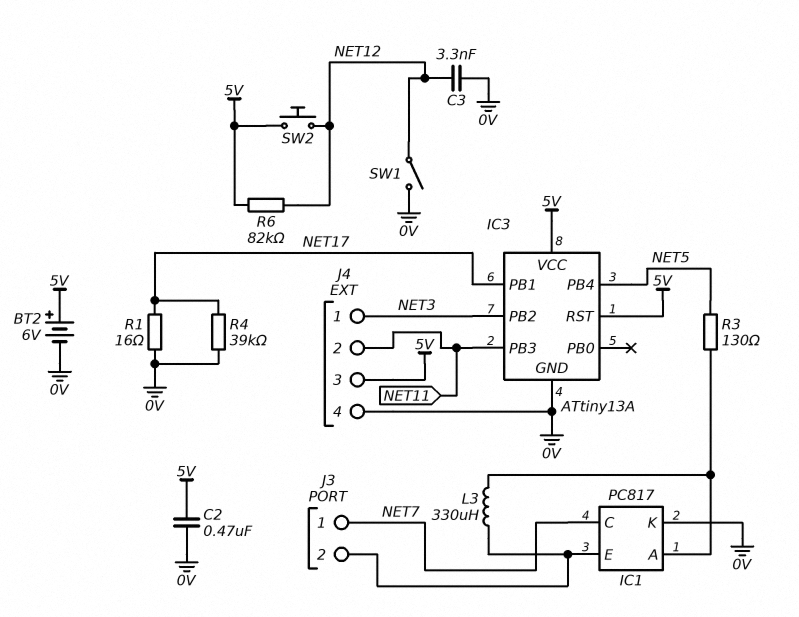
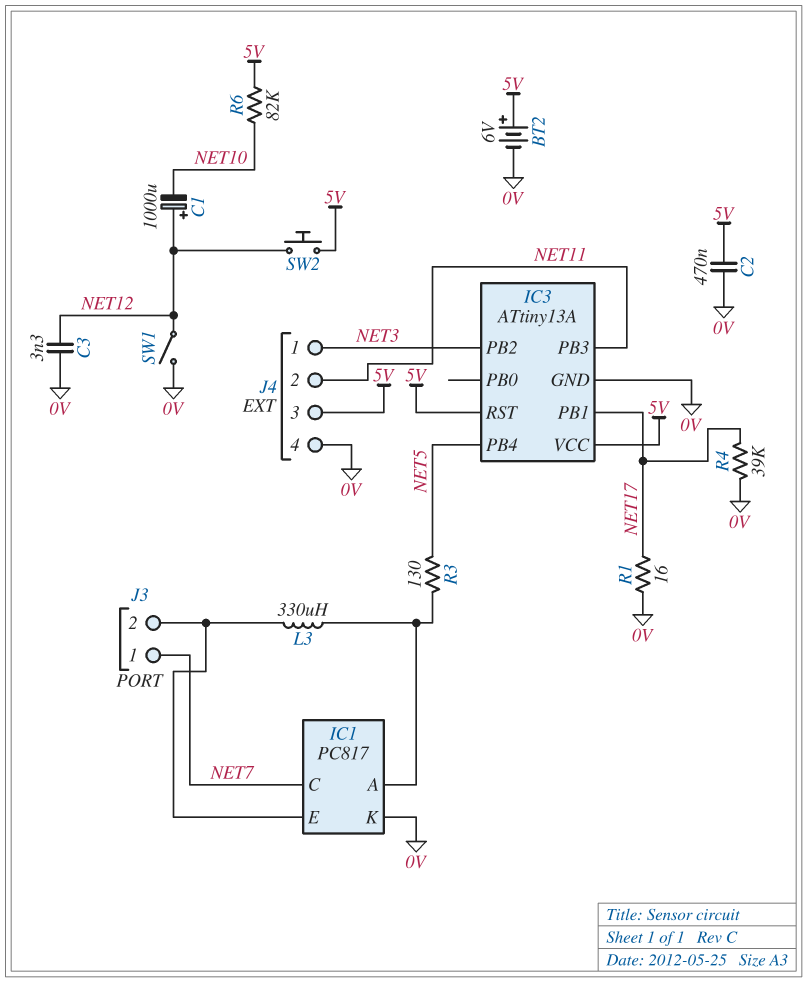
C1: none -> 1000uF (plus NET12, minus NET10)
R6: 82k (5V, NET12) -> 82k (5V, NET10)

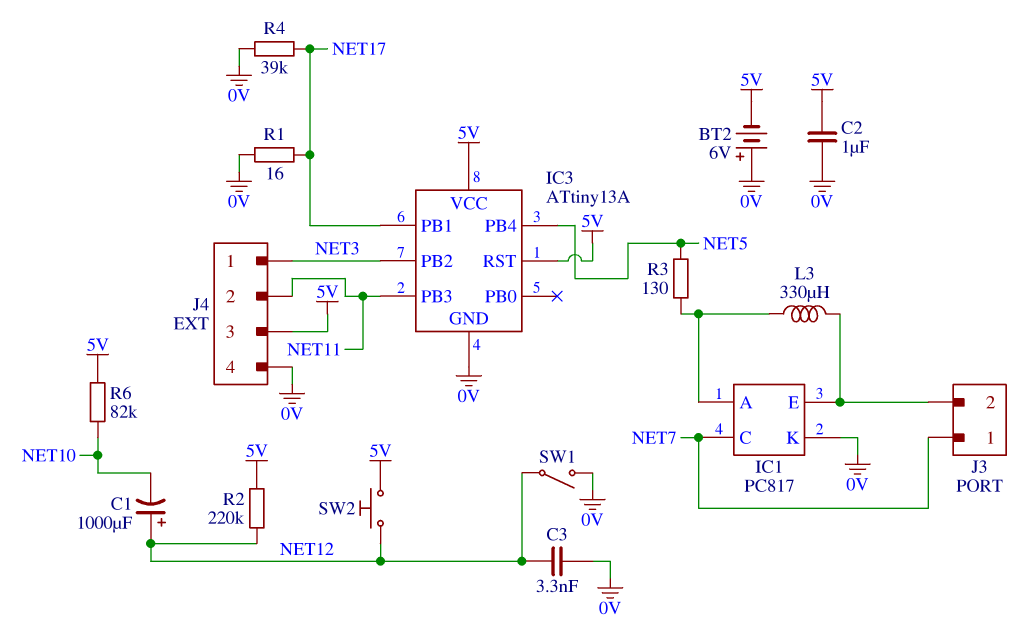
BT2: 6V (plus 5V, minus 0V) -> 6V (plus 0V, minus 5V)
C2: 470nF (0V, 5V) -> 1uF (0V, 5V)
R2: none -> 220k (5V, NET12)

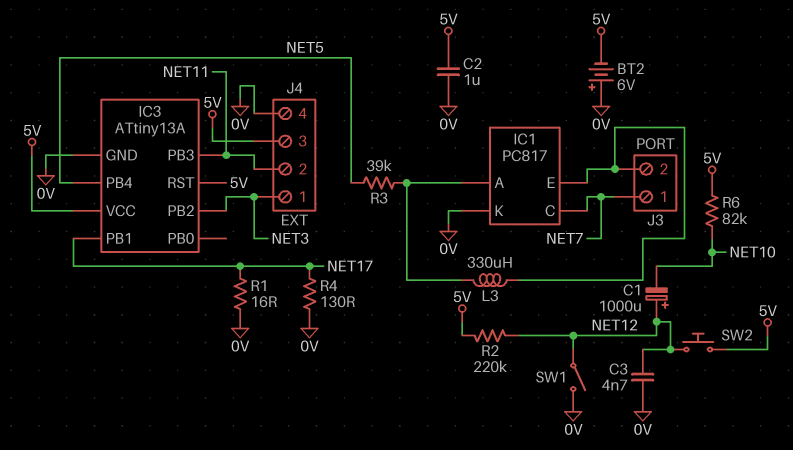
C3: 3.3nF (0V, NET12) -> 4.7nF (0V, NET12)
R3: 130 (IC1/A, NET5) -> 39k (IC1/A, NET5)
R4: 39k (0V, NET17) -> 130 (0V, NET17)

